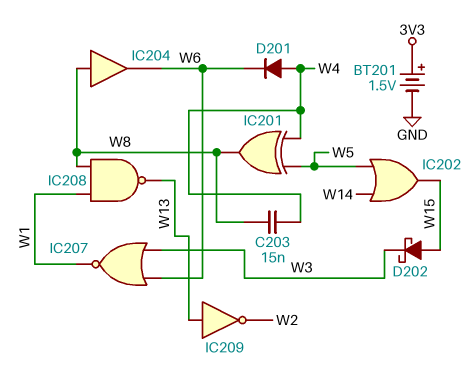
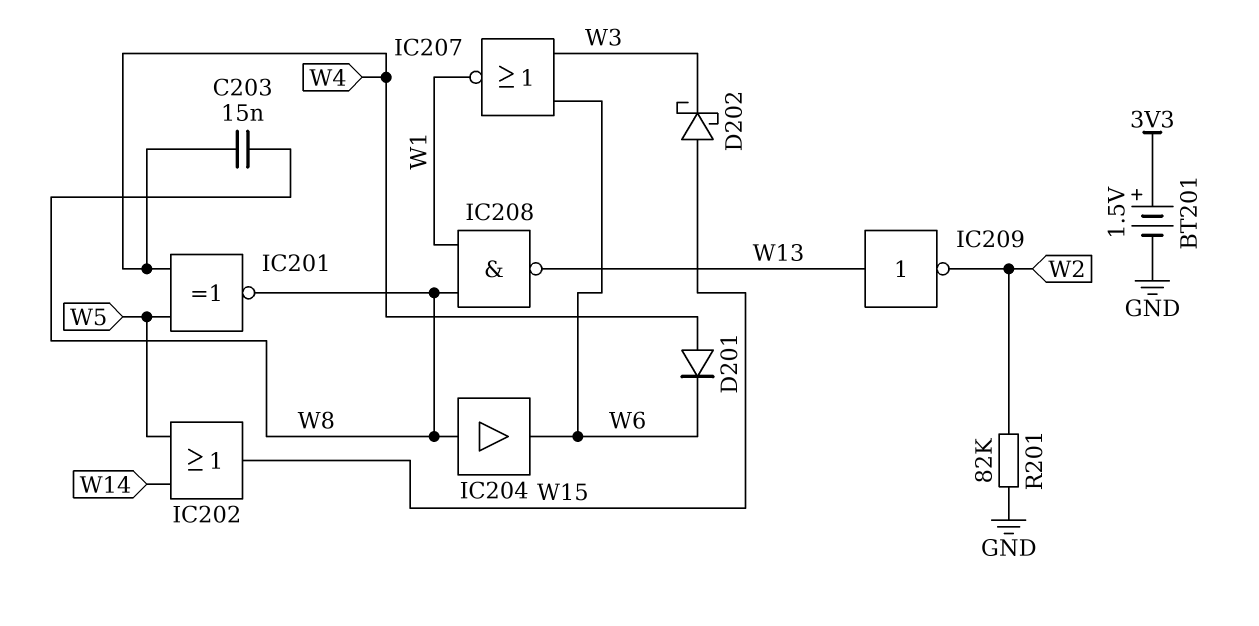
IC201: XOR (in W4, in W5, out W8) -> XNOR (in W4, in W5, out W8)
R201: none -> 82k (GND, W2)

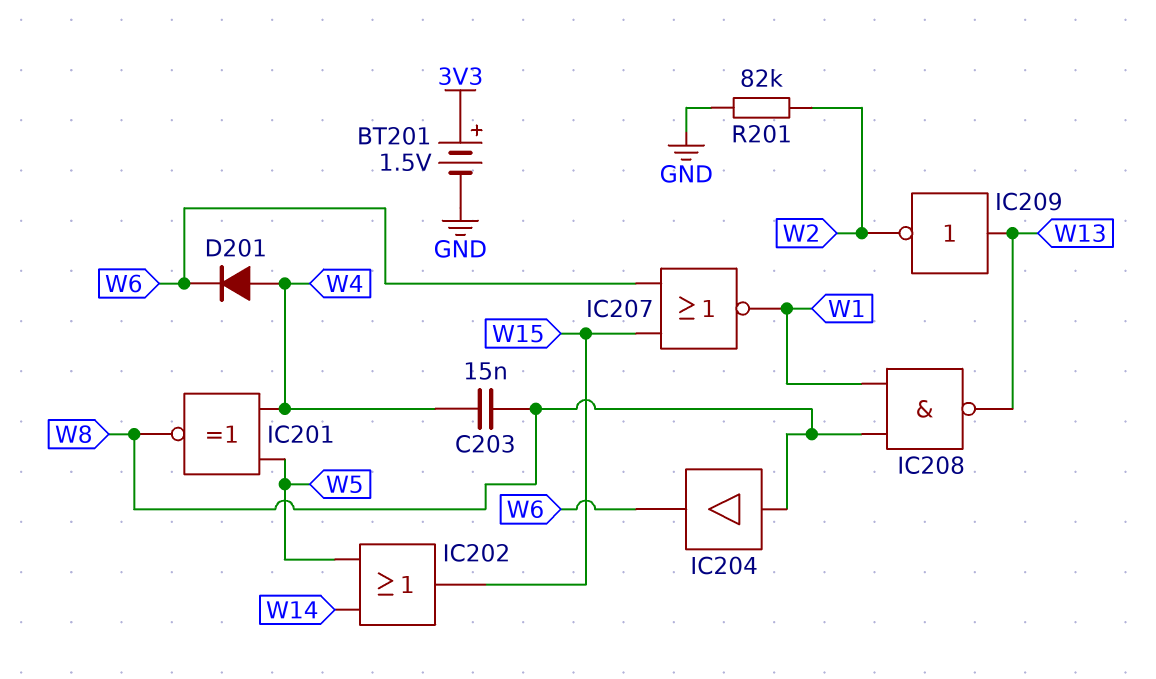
D202: schottky (A W15, K W3) -> none
IC207: NOR (in W3, in W6, out W1) -> NOR (in W6, in W15, out W1)

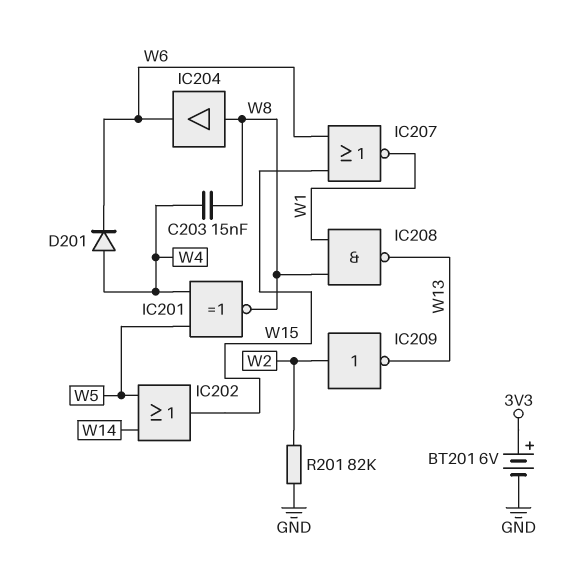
BT201: 1.5V (plus 3V3, minus GND) -> 6V (plus 3V3, minus GND)
IC209: NOT (in W13, out W2) -> NOT (in W2, out W13)

